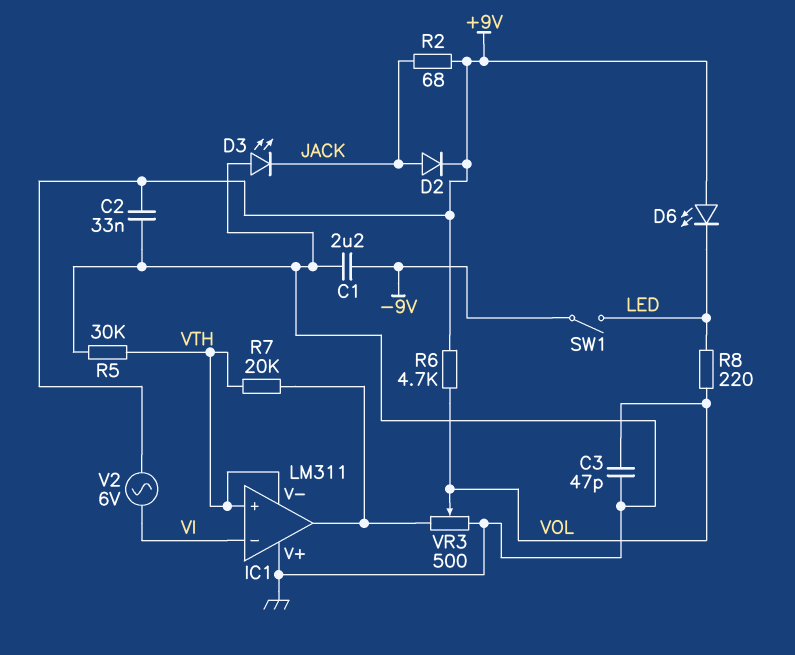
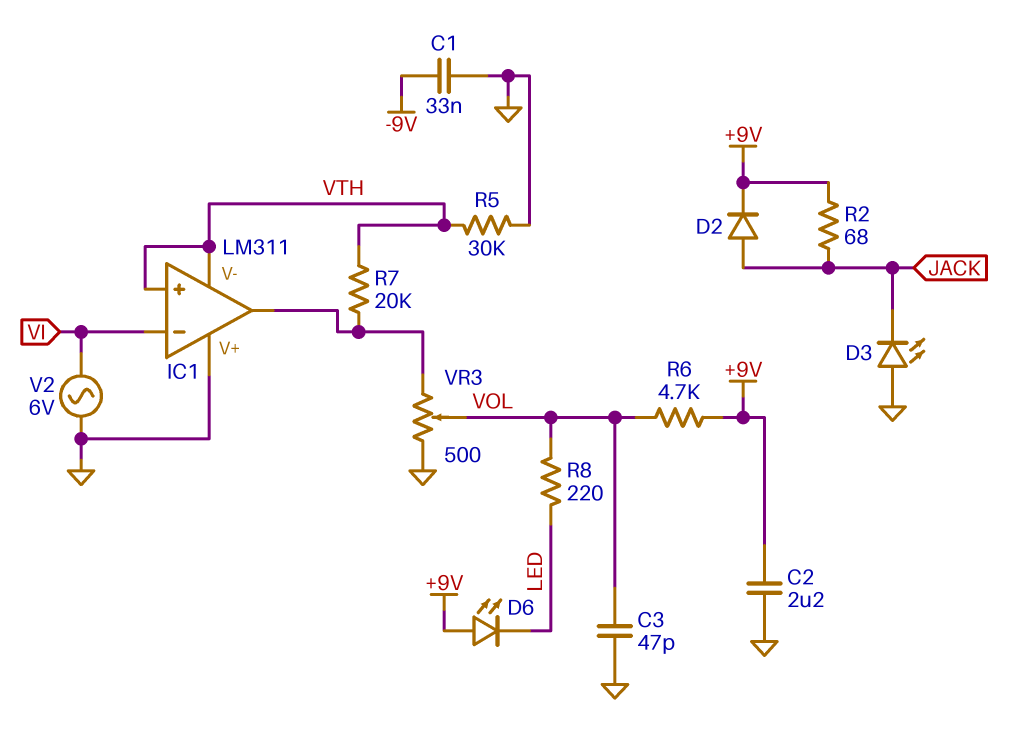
C1: 2.2uF (-9V, GND) -> 33nF (-9V, GND)
C2: 33nF (+9V, GND) -> 2.2uF (+9V, GND)
SW1: switch (-9V, LED) -> none
V2: AC 6V (+9V, VI) -> AC 6V (GND, VI)

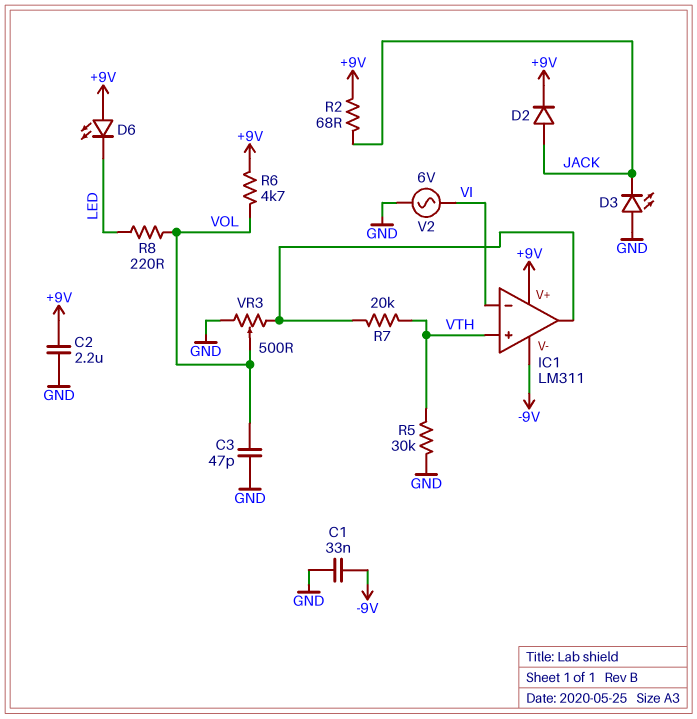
IC1 pin V+: GND -> +9V
IC1 pin V-: VTH -> -9V

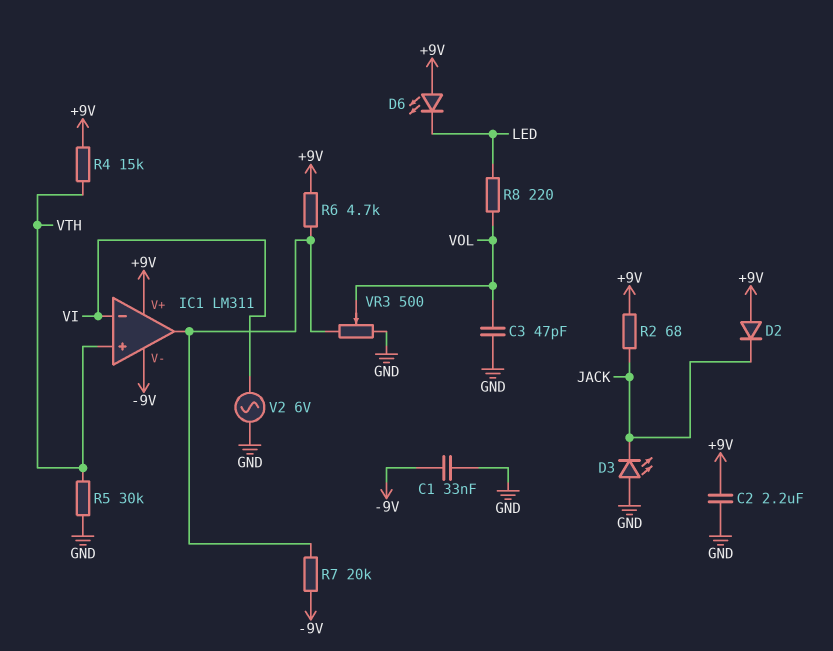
D2: diode (A JACK, K +9V) -> diode (A +9V, K JACK)
R4: none -> 15k (+9V, VTH)
R6: 4.7k (+9V, VOL) -> 4.7k (+9V, IC1/out)
R7: 20k (IC1/out, VTH) -> 20k (-9V, IC1/out)

